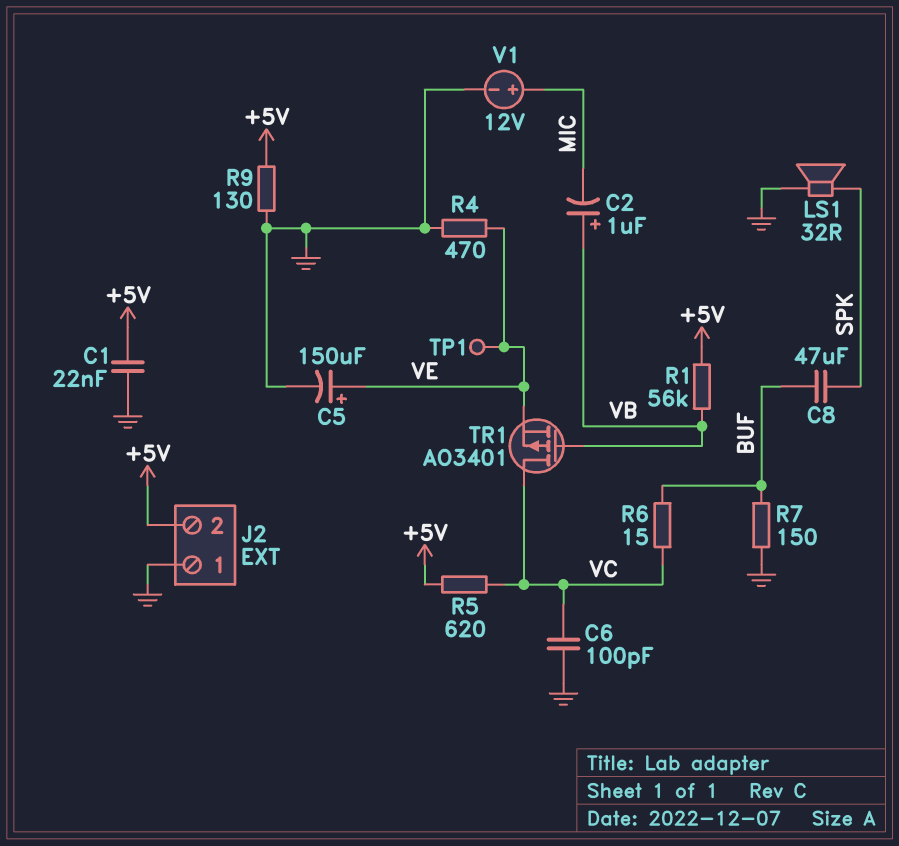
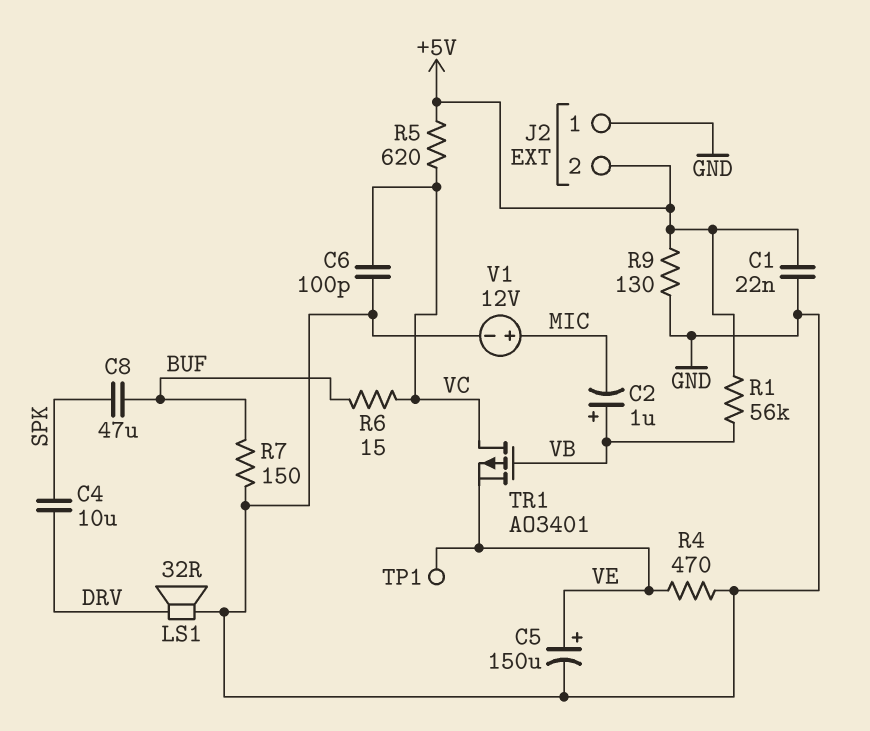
C4: none -> 10uF (DRV, SPK)
LS1: speaker 32R (GND, SPK) -> speaker 32R (DRV, GND)

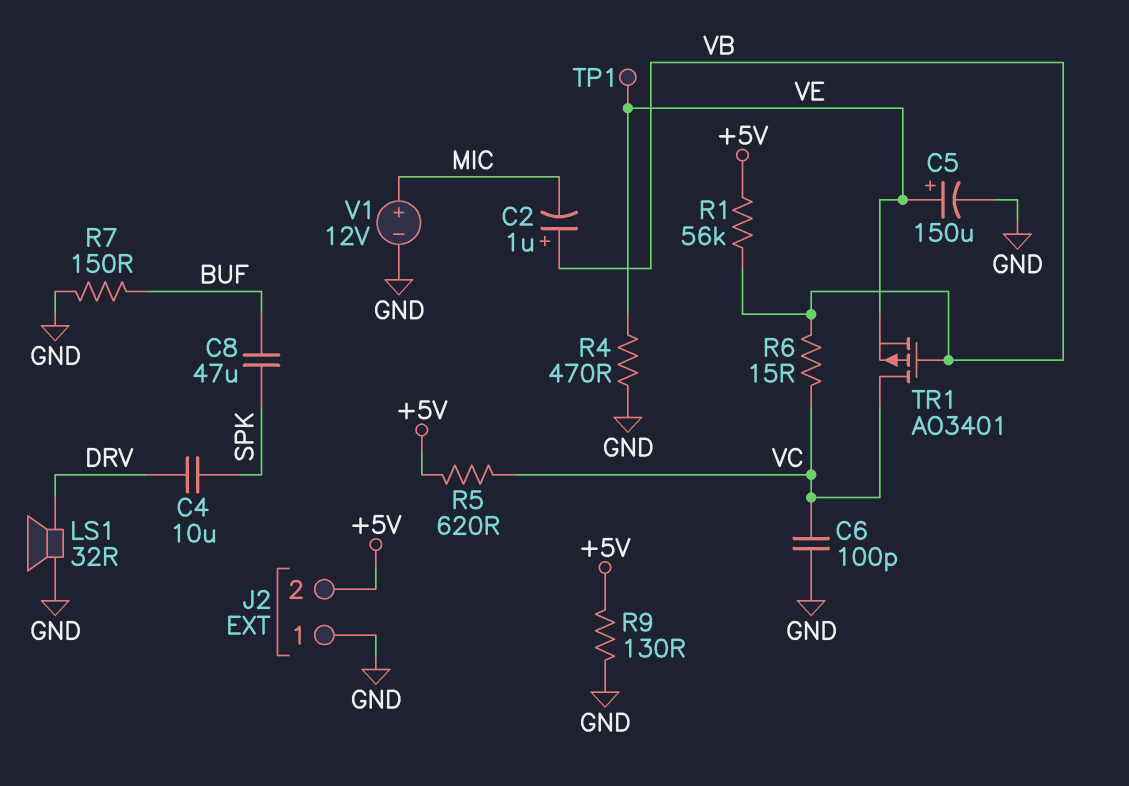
C1: 22nF (+5V, GND) -> none
R6: 15 (BUF, VC) -> 15 (VB, VC)

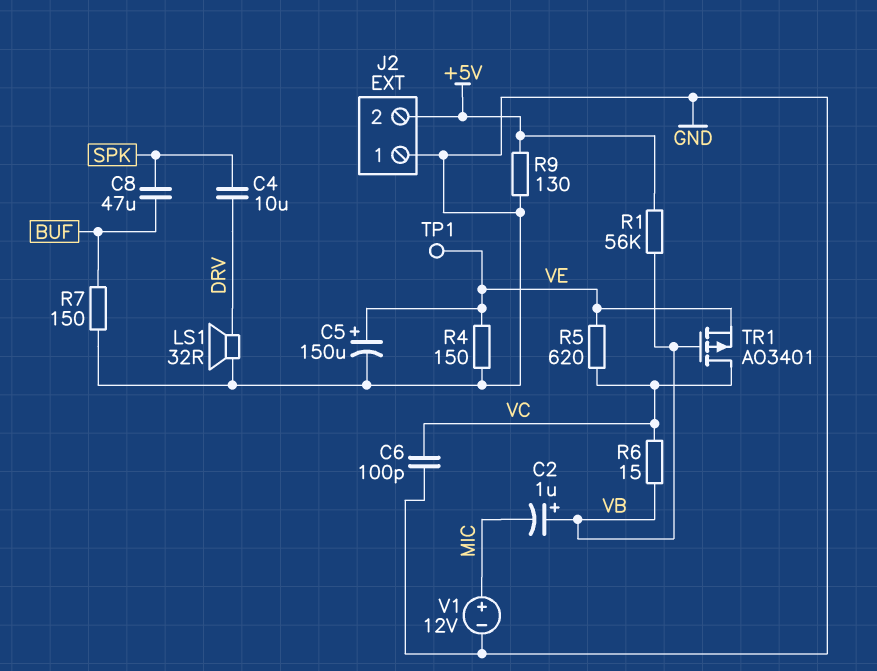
R4: 470 (GND, VE) -> 150 (GND, VE)
R5: 620 (+5V, VC) -> 620 (VC, VE)

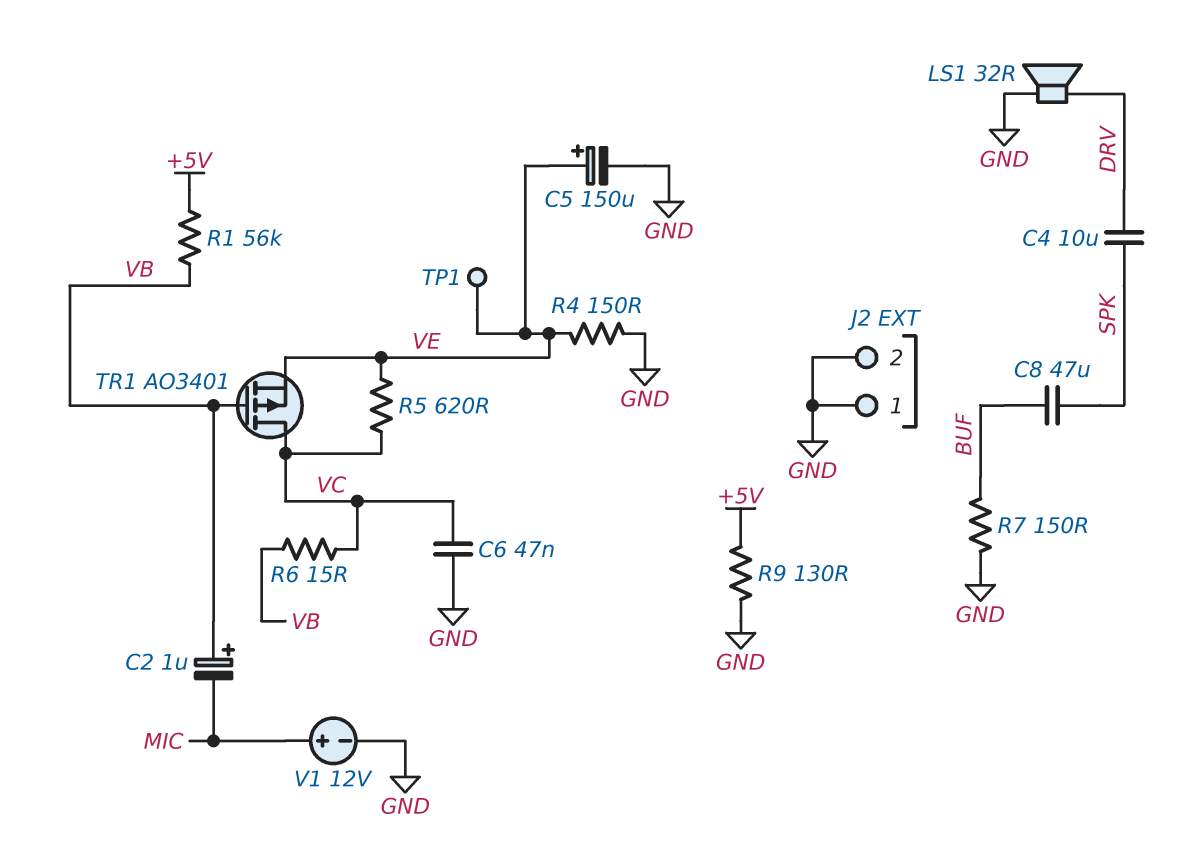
C6: 100pF (GND, VC) -> 47nF (GND, VC)
J2 pin 2: +5V -> GND

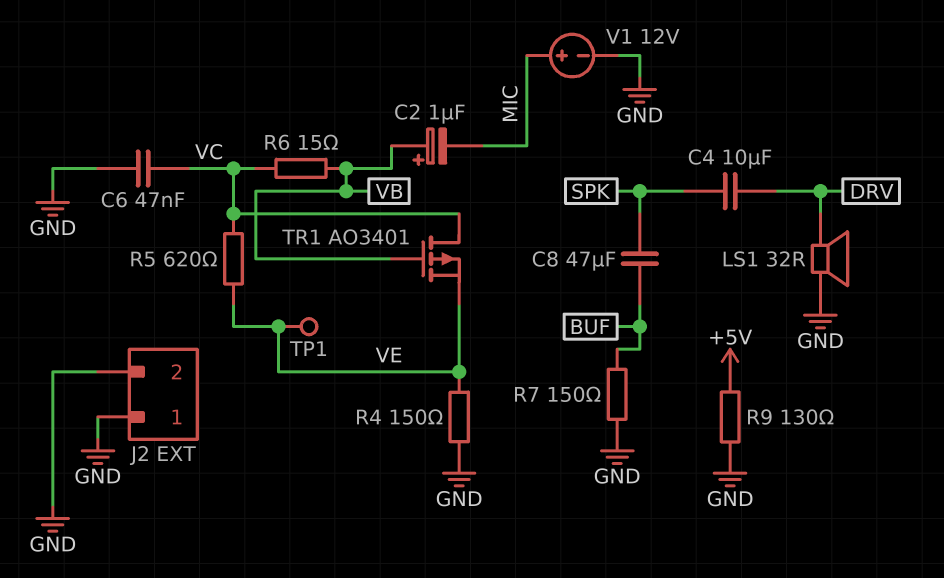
C5: 150uF (plus VE, minus GND) -> none
R1: 56k (+5V, VB) -> none

